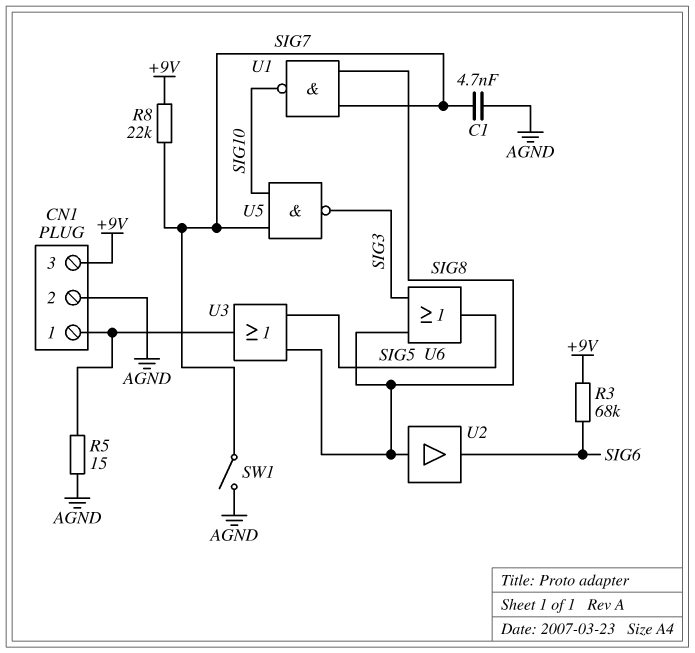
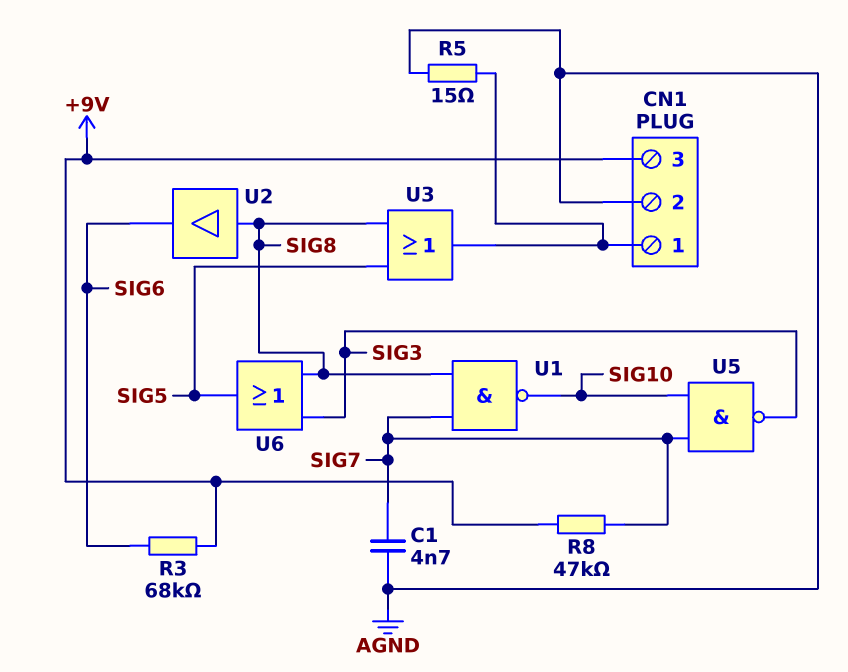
R8: 22k (+9V, SIG7) -> 47k (+9V, SIG7)
SW1: switch (AGND, SIG7) -> none

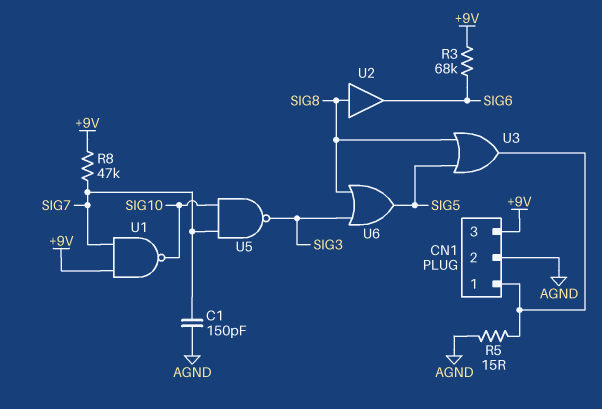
C1: 4.7nF (AGND, SIG7) -> 150pF (AGND, SIG7)
U1: NAND (in SIG7, in SIG8, out SIG10) -> NAND (in +9V, in SIG7, out SIG10)

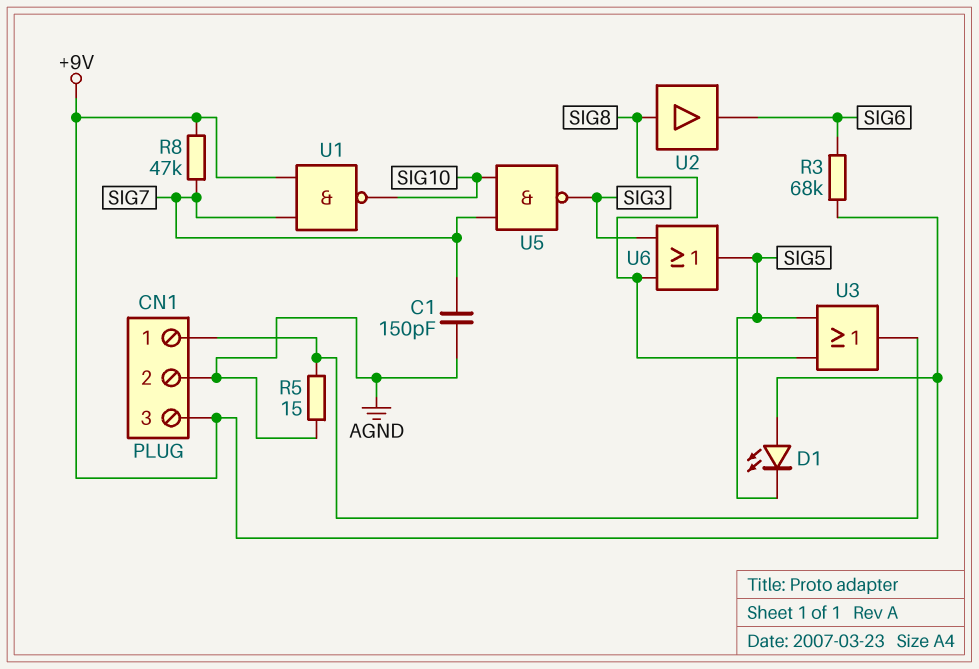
D1: none -> LED (A +9V, K SIG5)

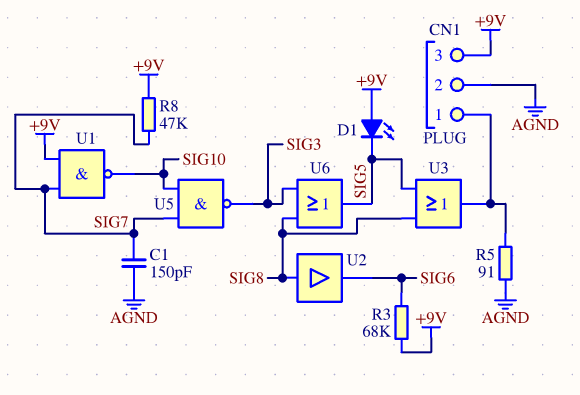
R5: 15 (AGND, CN1/1) -> 91 (AGND, CN1/1)

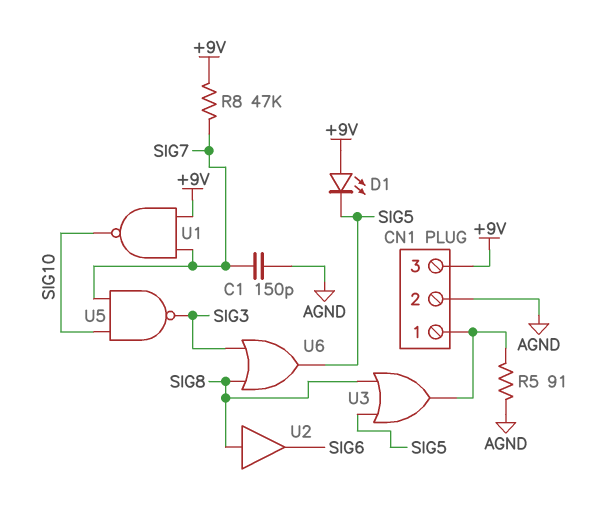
R3: 68k (+9V, SIG6) -> none

